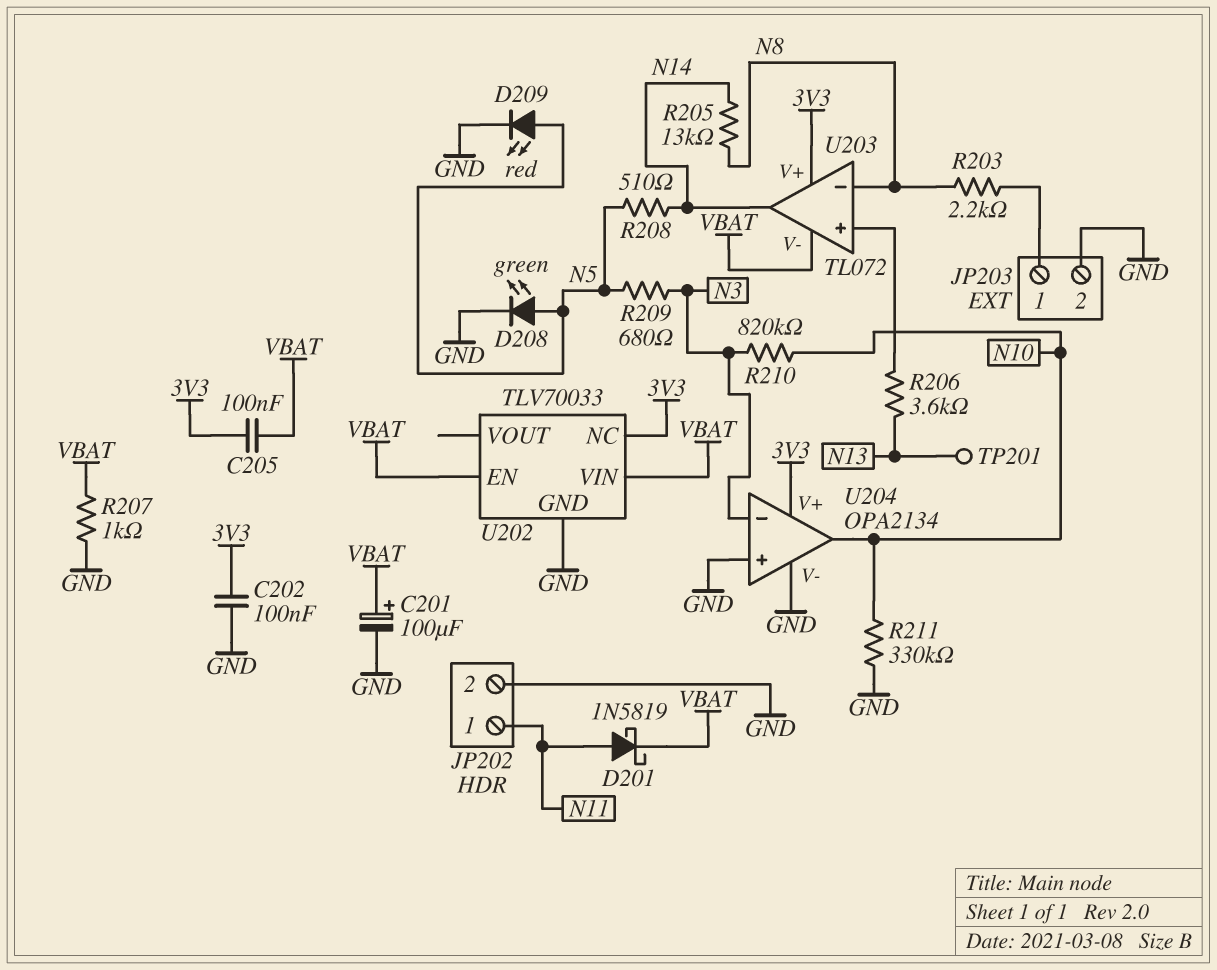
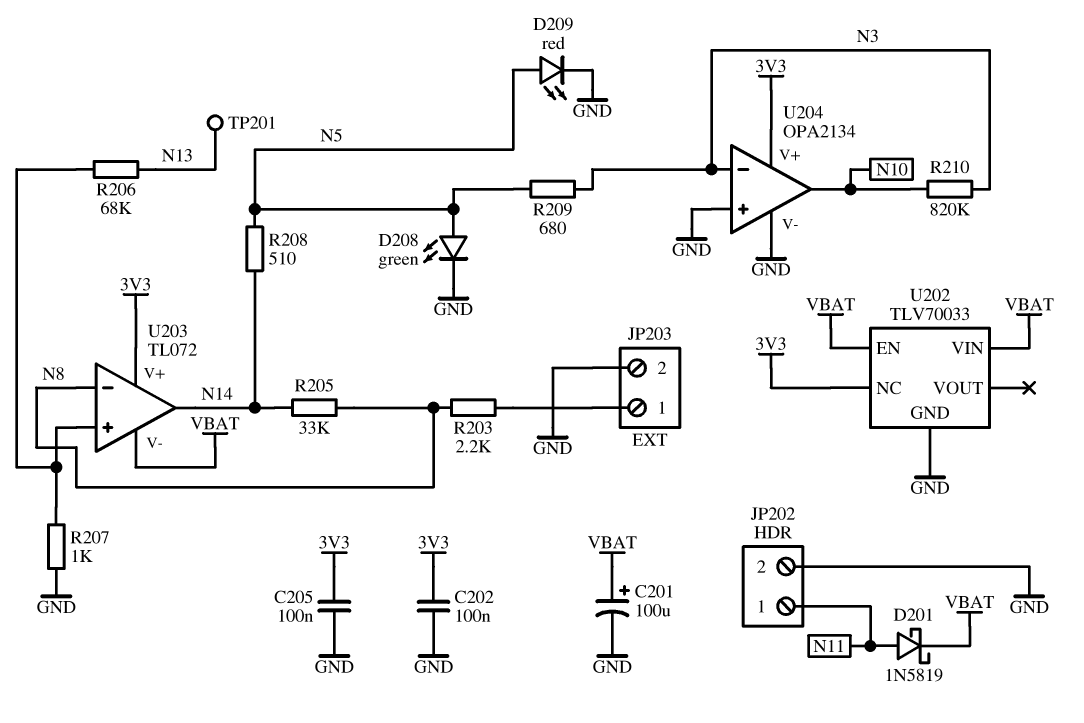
C205: 100nF (3V3, VBAT) -> 100nF (3V3, GND)
R205: 13k (N8, N14) -> 33k (N8, N14)
R206: 3.6k (N13, U203/in+) -> 68k (N13, U203/in+)
R207: 1k (GND, VBAT) -> 1k (GND, U203/in+)
R211: 330k (GND, N10) -> none

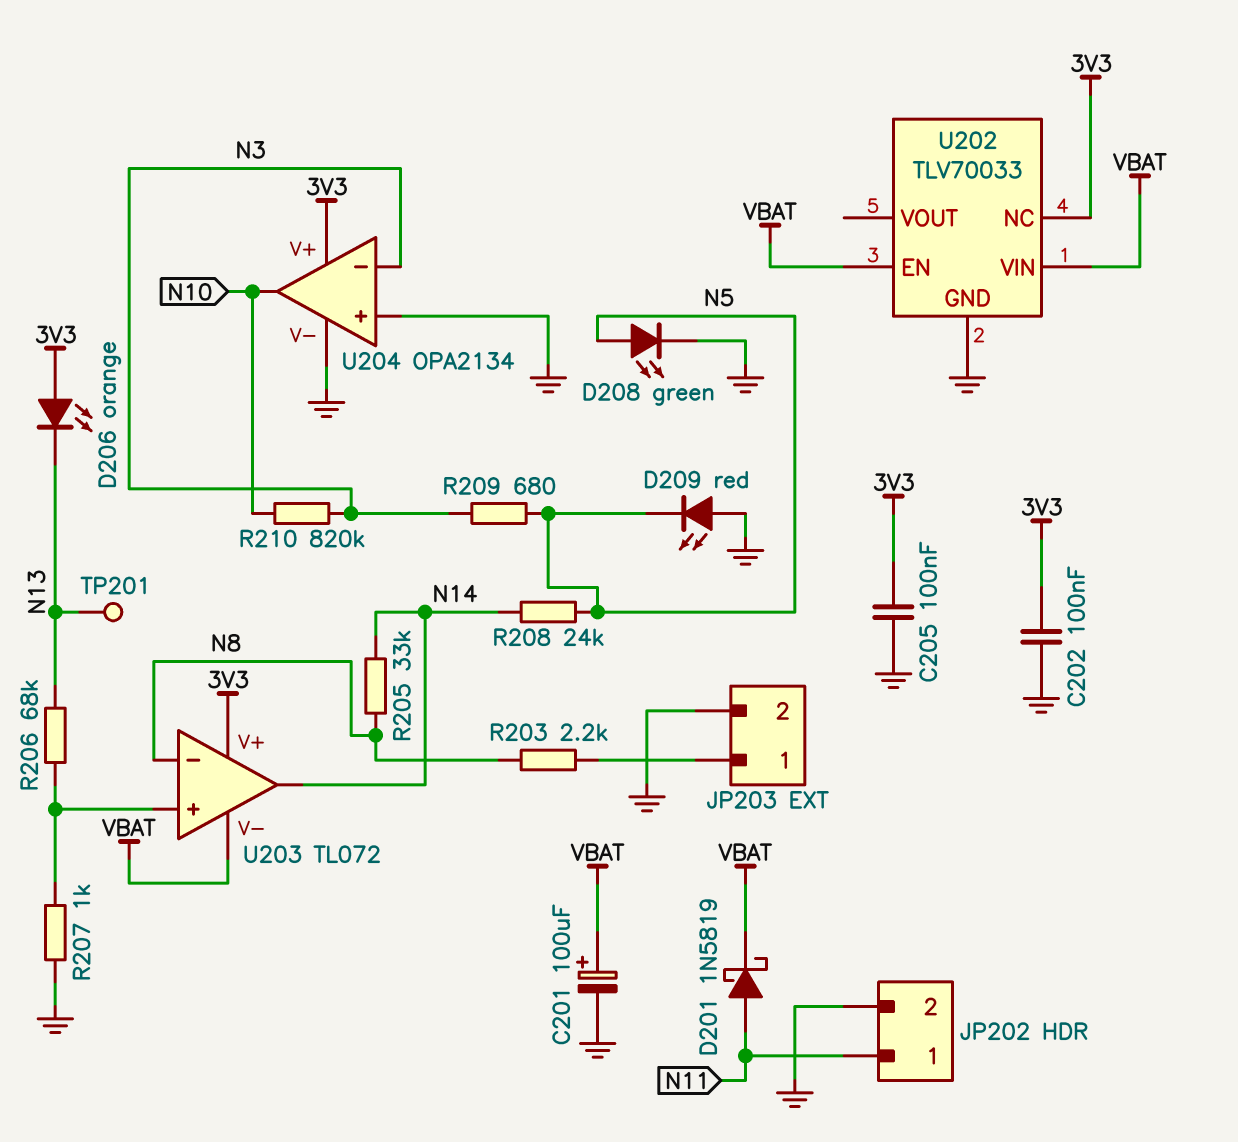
D206: none -> LED orange (A 3V3, K N13)
D209: LED red (A N5, K GND) -> LED red (A GND, K N5)
R208: 510 (N5, N14) -> 24k (N5, N14)

